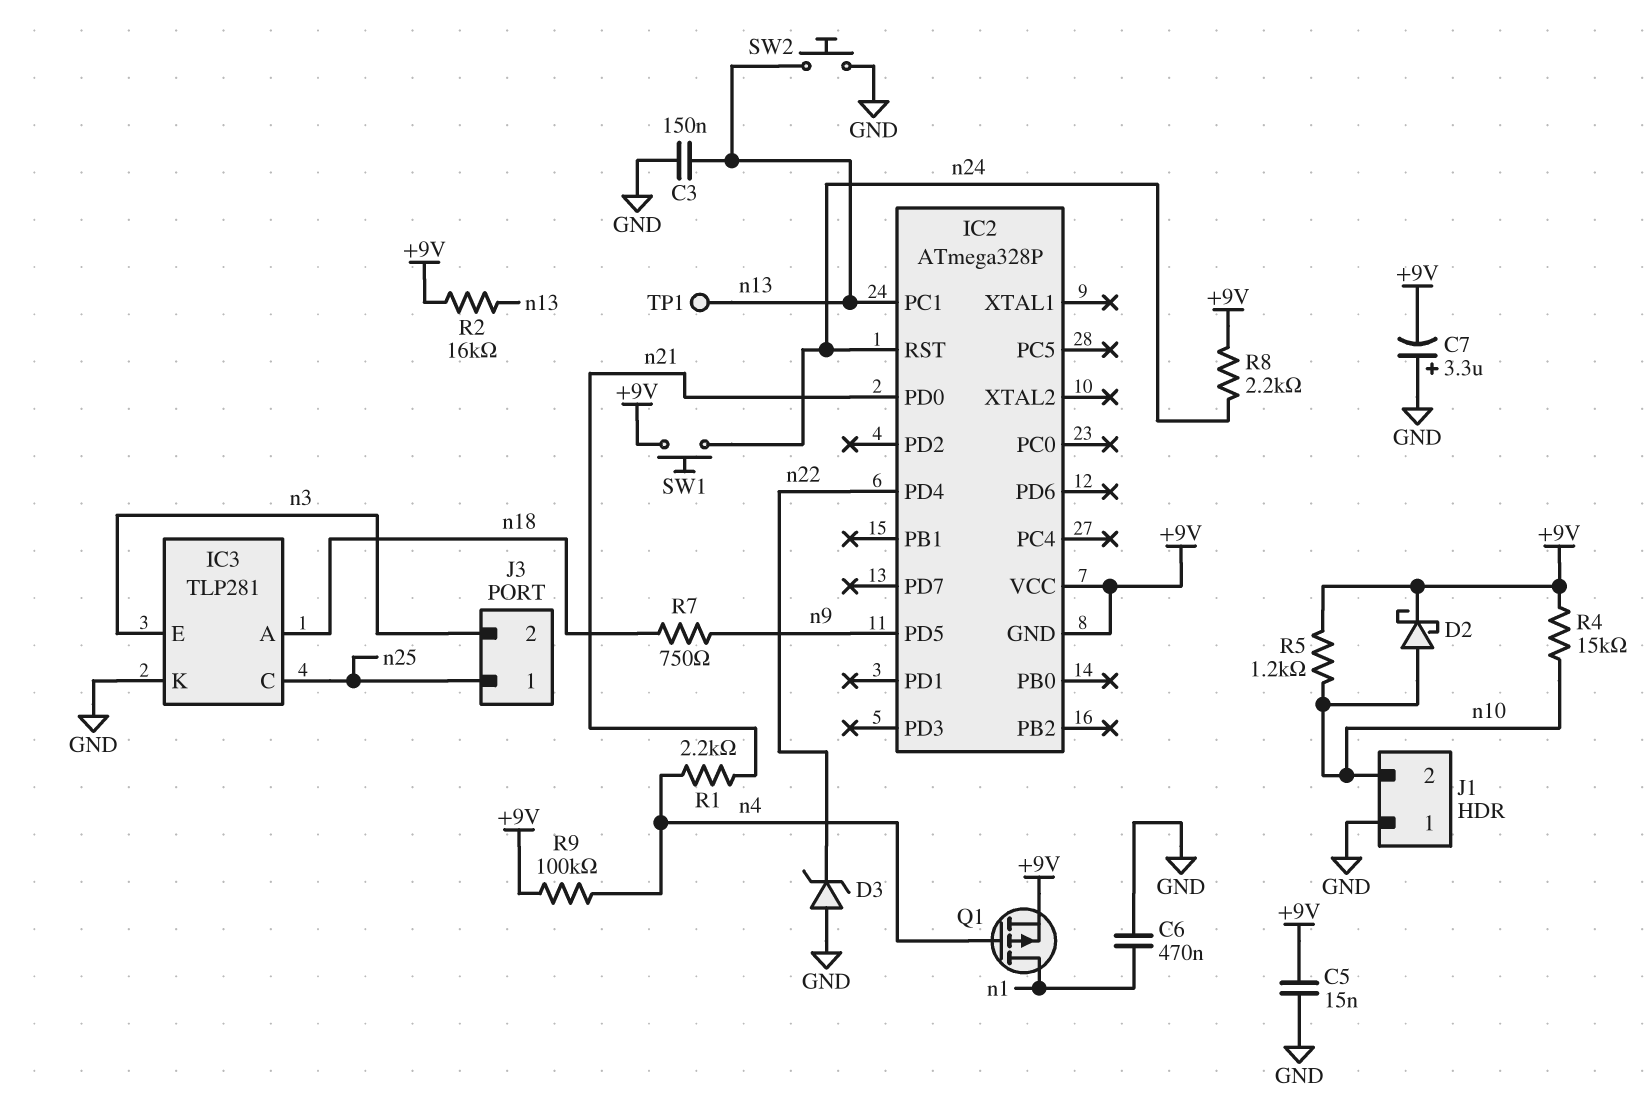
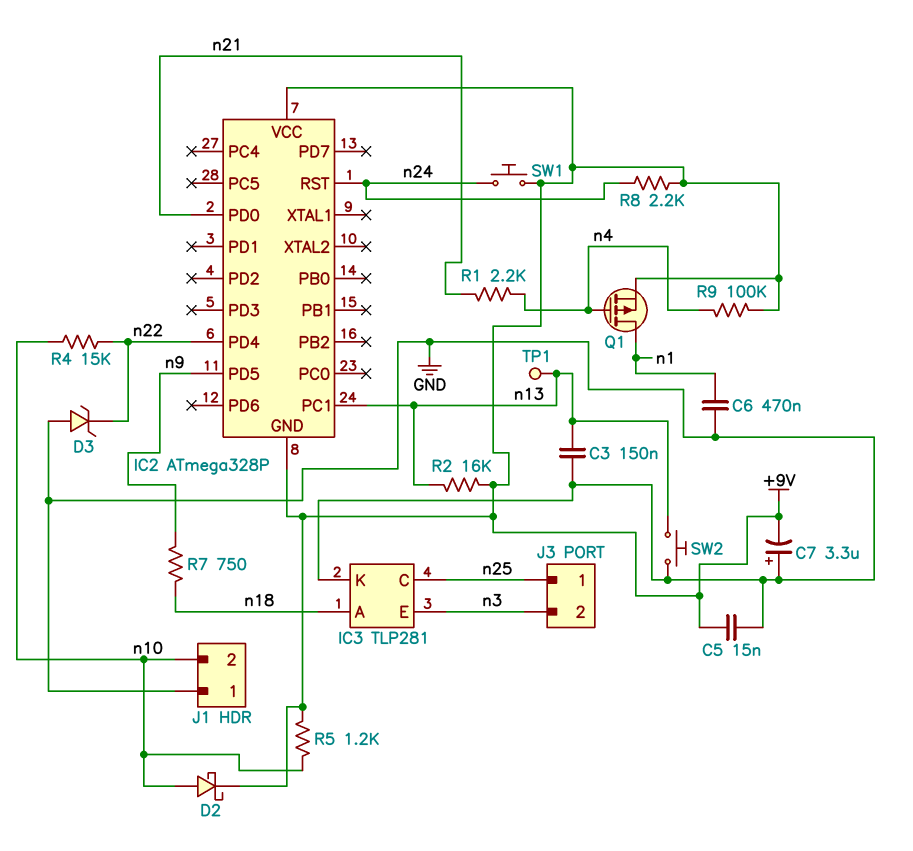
R4: 15k (+9V, n10) -> 15k (n10, n22)

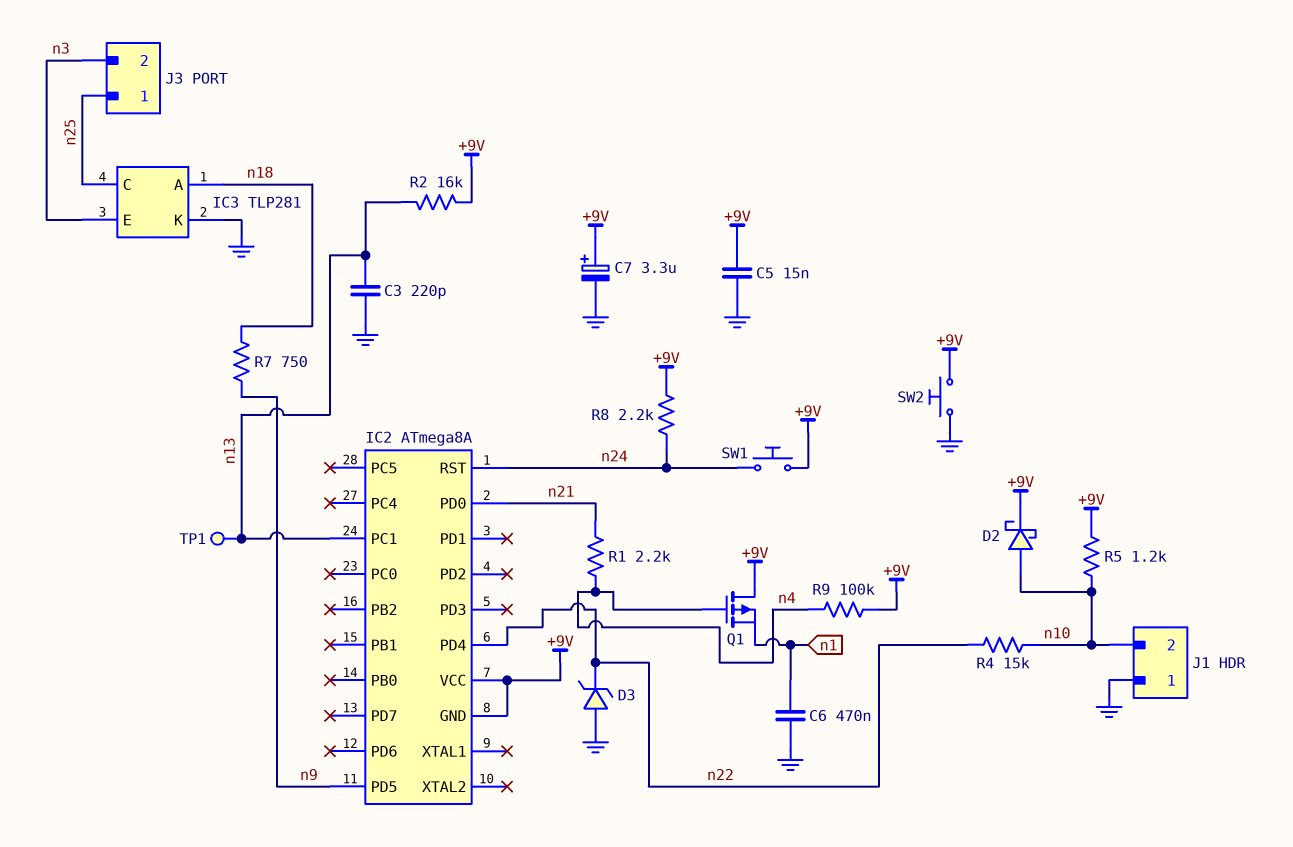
C3: 150nF (GND, n13) -> 220pF (GND, n13)
C7: 3.3uF (plus GND, minus +9V) -> 3.3uF (plus +9V, minus GND)
IC2: ATmega328P -> ATmega8A
Q1: PMOS (G n4, D n1, S +9V) -> PMOS (G n4, D +9V, S n1)
SW2: button (GND, n13) -> button (+9V, GND)

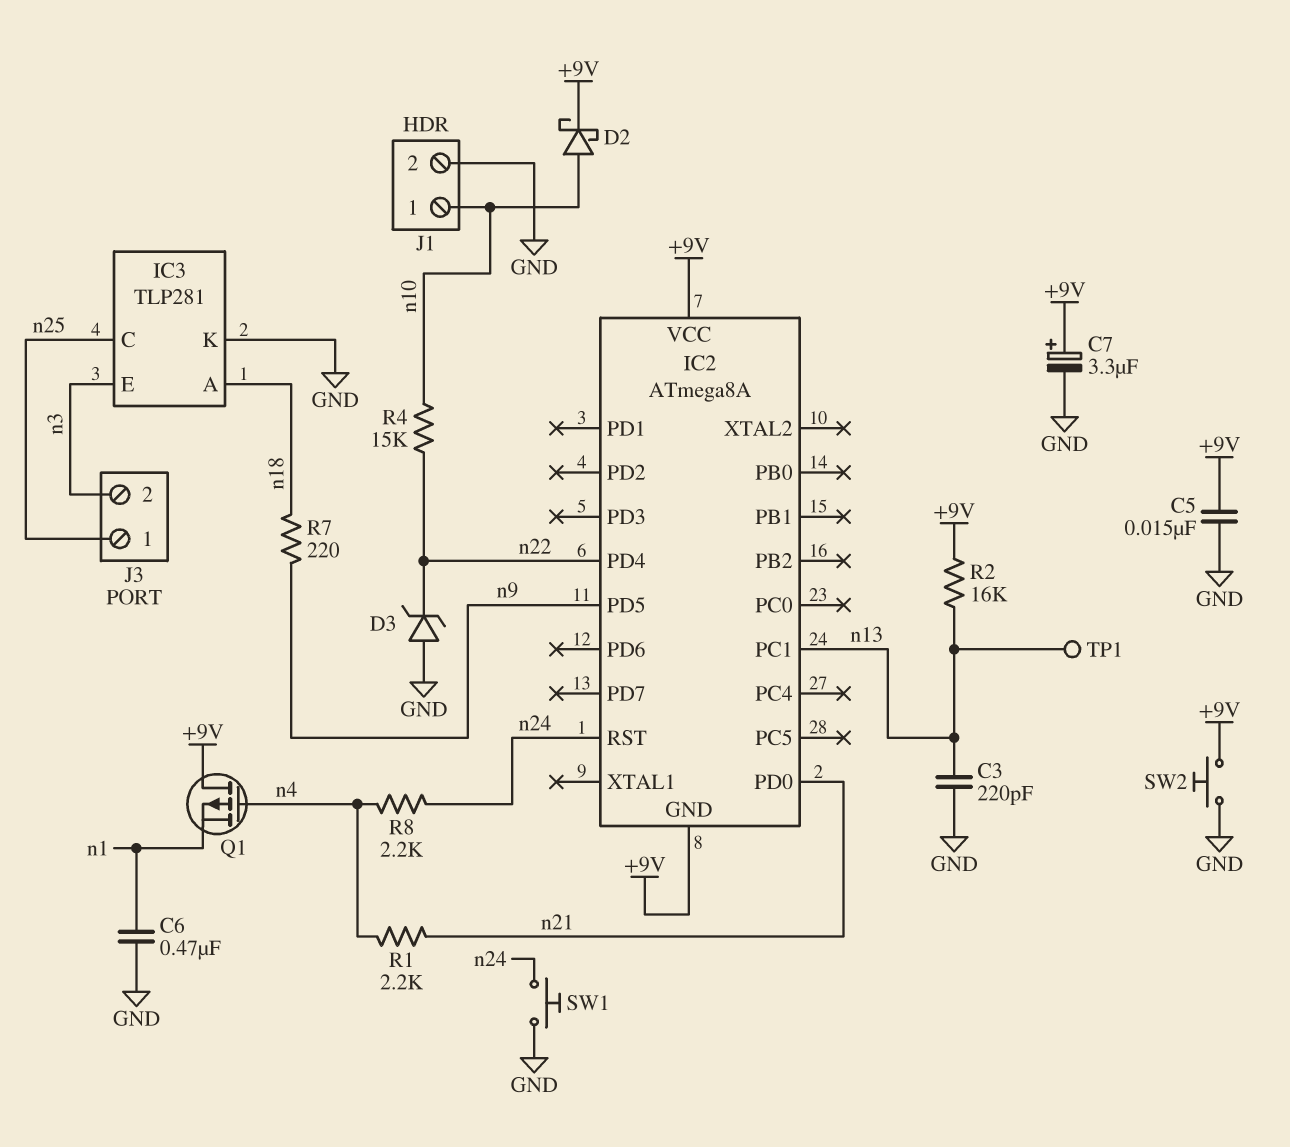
J1 pin 1: GND -> n10
J1 pin 2: n10 -> GND
R5: 1.2k (+9V, n10) -> none
R7: 750 (n9, n18) -> 220 (n9, n18)
R8: 2.2k (+9V, n24) -> 2.2k (n4, n24)
R9: 100k (+9V, n4) -> none
SW1: button (+9V, n24) -> button (GND, n24)

